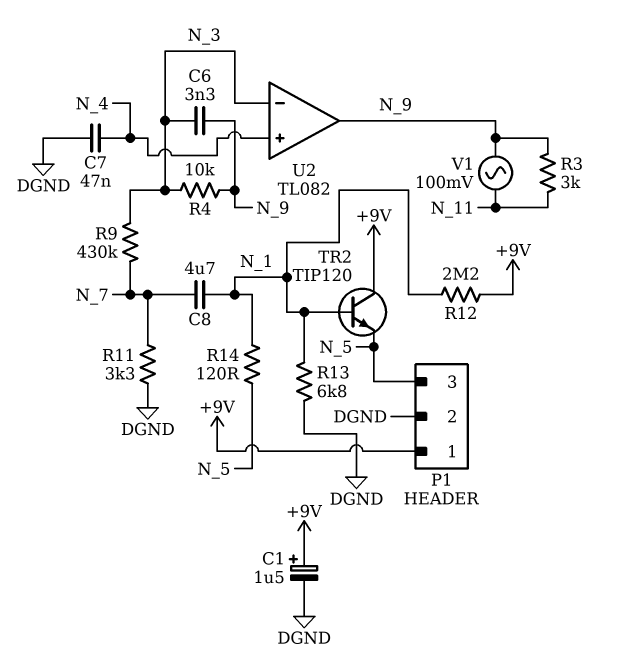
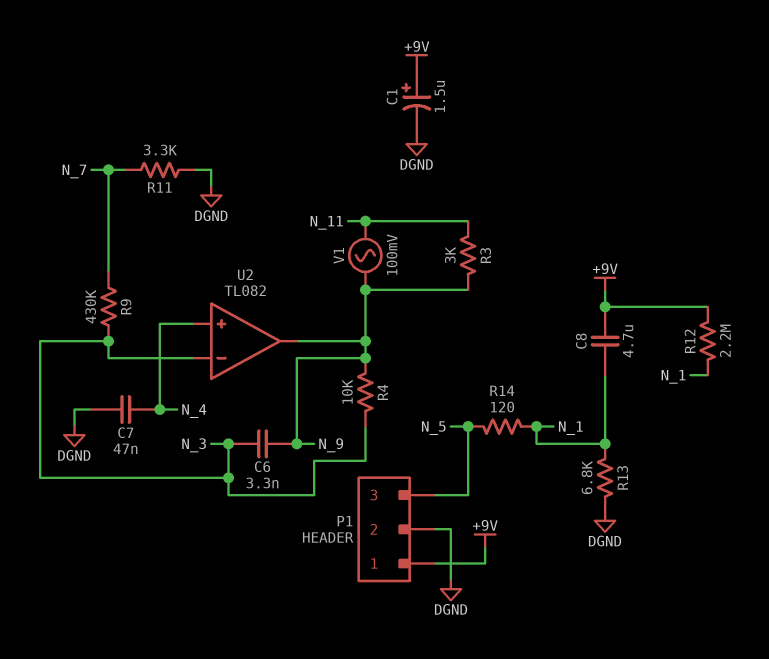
C8: 4.7uF (N_1, N_7) -> 4.7uF (+9V, N_1)
TR2: NPN TIP120 (B N_1, C +9V, E N_5) -> none

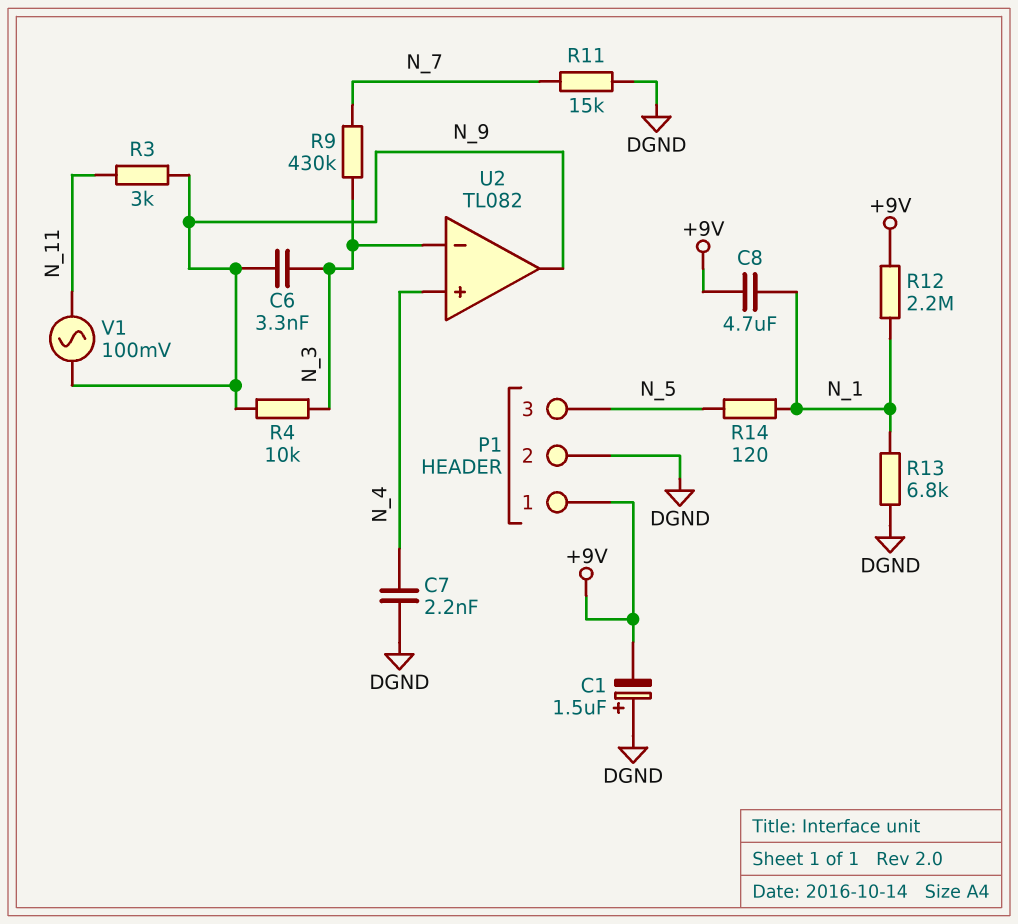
C1: 1.5uF (plus +9V, minus DGND) -> 1.5uF (plus DGND, minus +9V)
C7: 47nF (DGND, N_4) -> 2.2nF (DGND, N_4)
R11: 3.3k (DGND, N_7) -> 15k (DGND, N_7)

